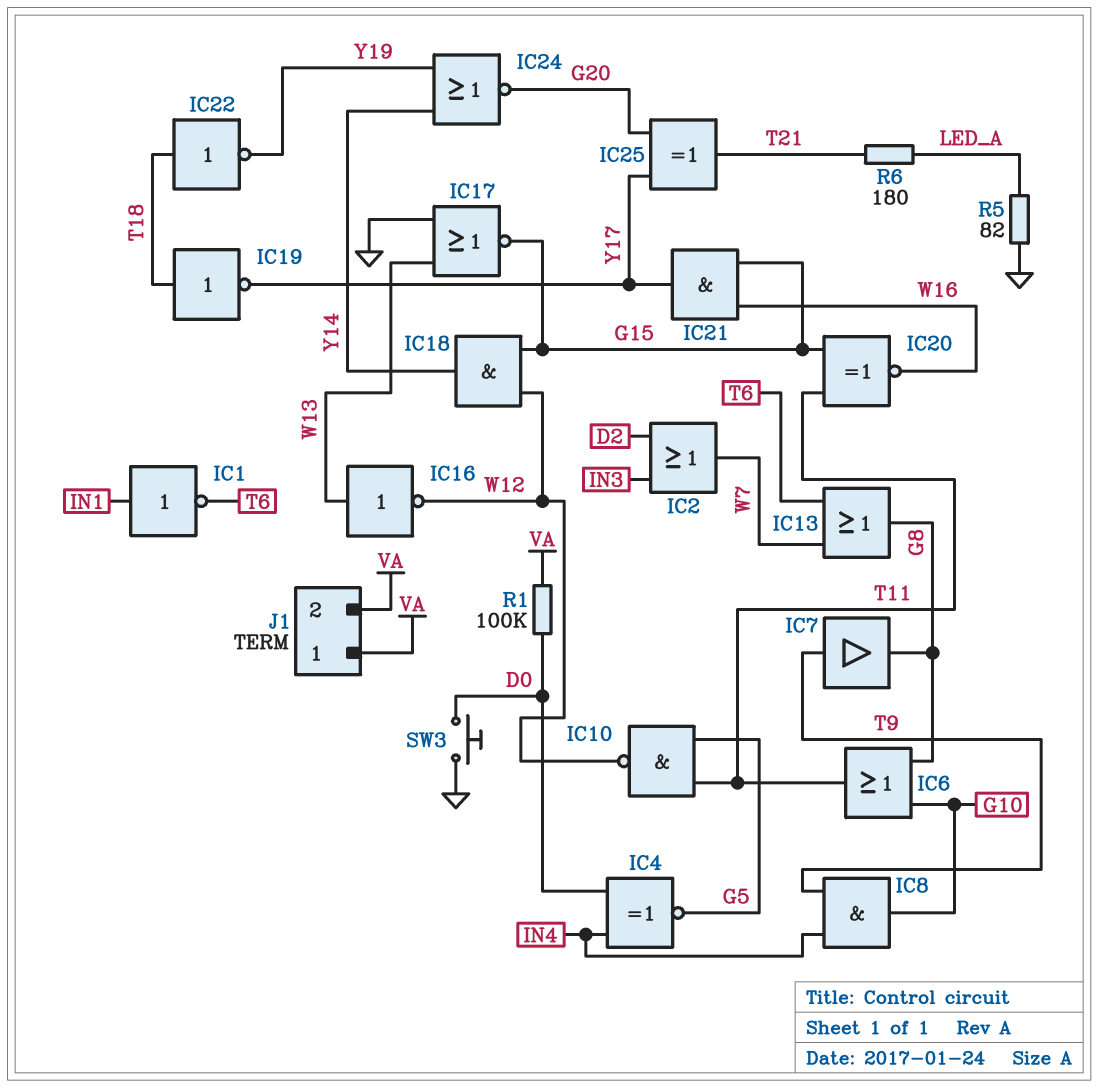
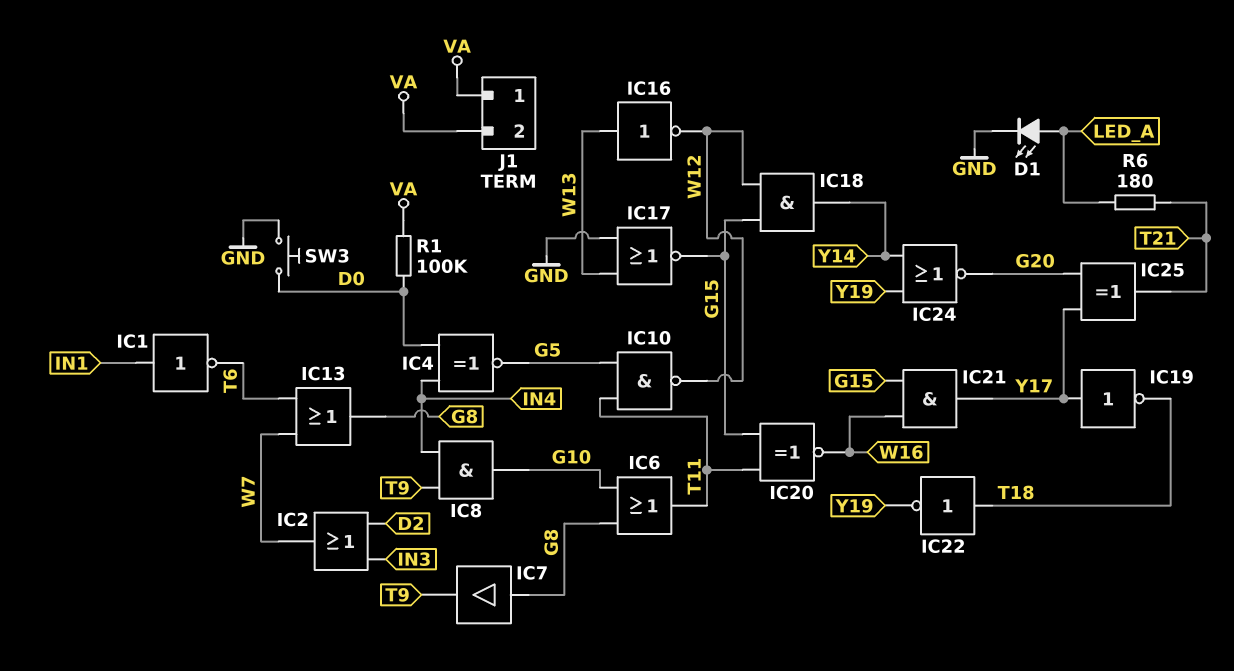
D1: none -> LED (A LED_A, K GND)
IC7: buffer (in T9, out G8) -> buffer (in G8, out T9)
IC19: NOT (in T18, out Y17) -> NOT (in Y17, out T18)
R5: 82 (GND, LED_A) -> none

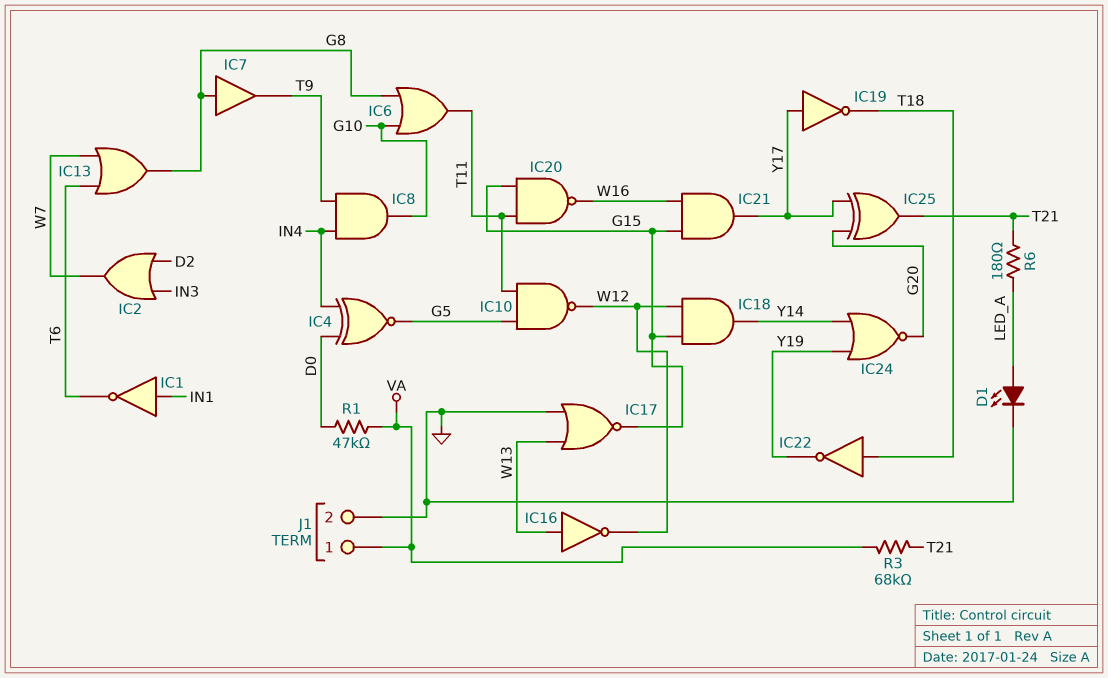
IC20: XNOR (in G15, in T11, out W16) -> NAND (in G15, in T11, out W16)
J1 pin 2: VA -> GND
R1: 100k (D0, VA) -> 47k (D0, VA)
R3: none -> 68k (T21, VA)
SW3: button (D0, GND) -> none

